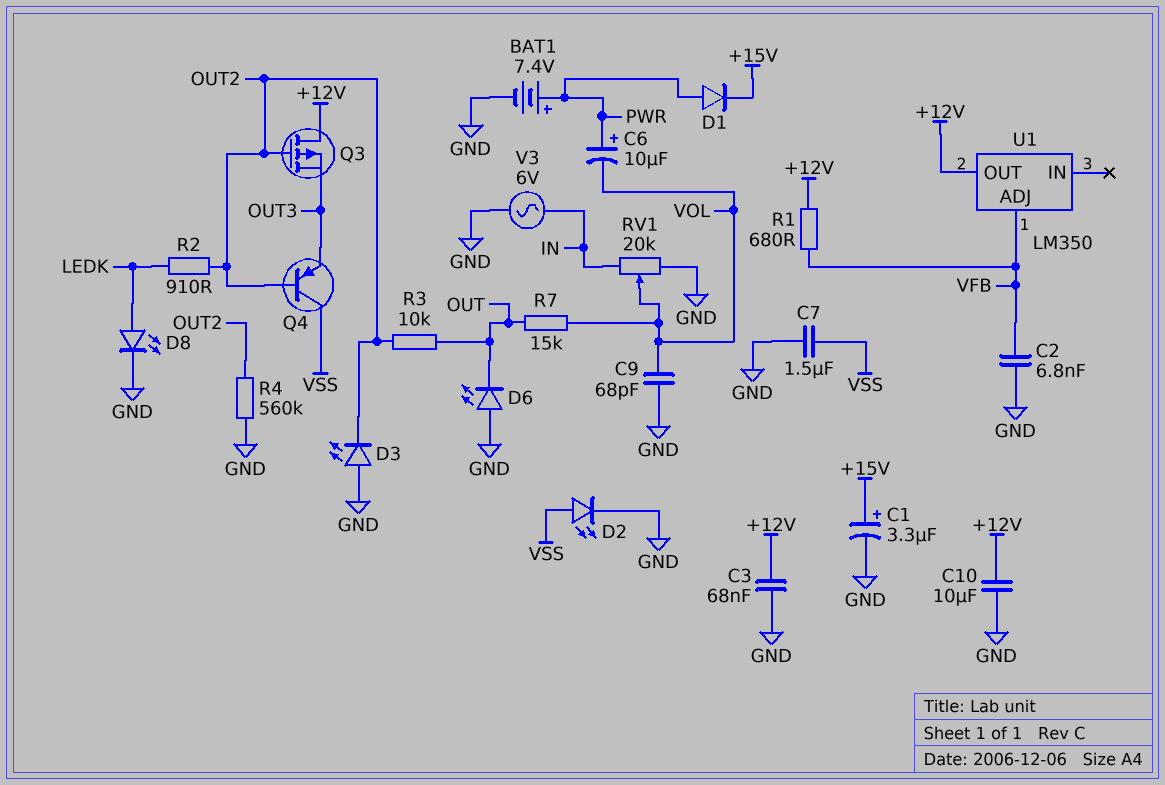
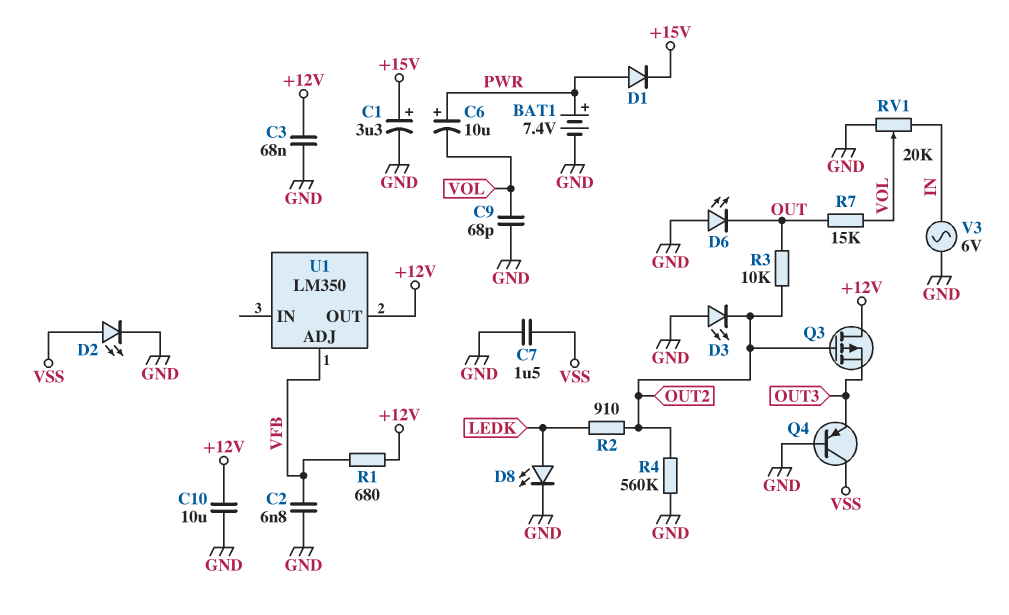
Q4: PNP (B OUT2, C VSS, E OUT3) -> PNP (B GND, C VSS, E OUT3)

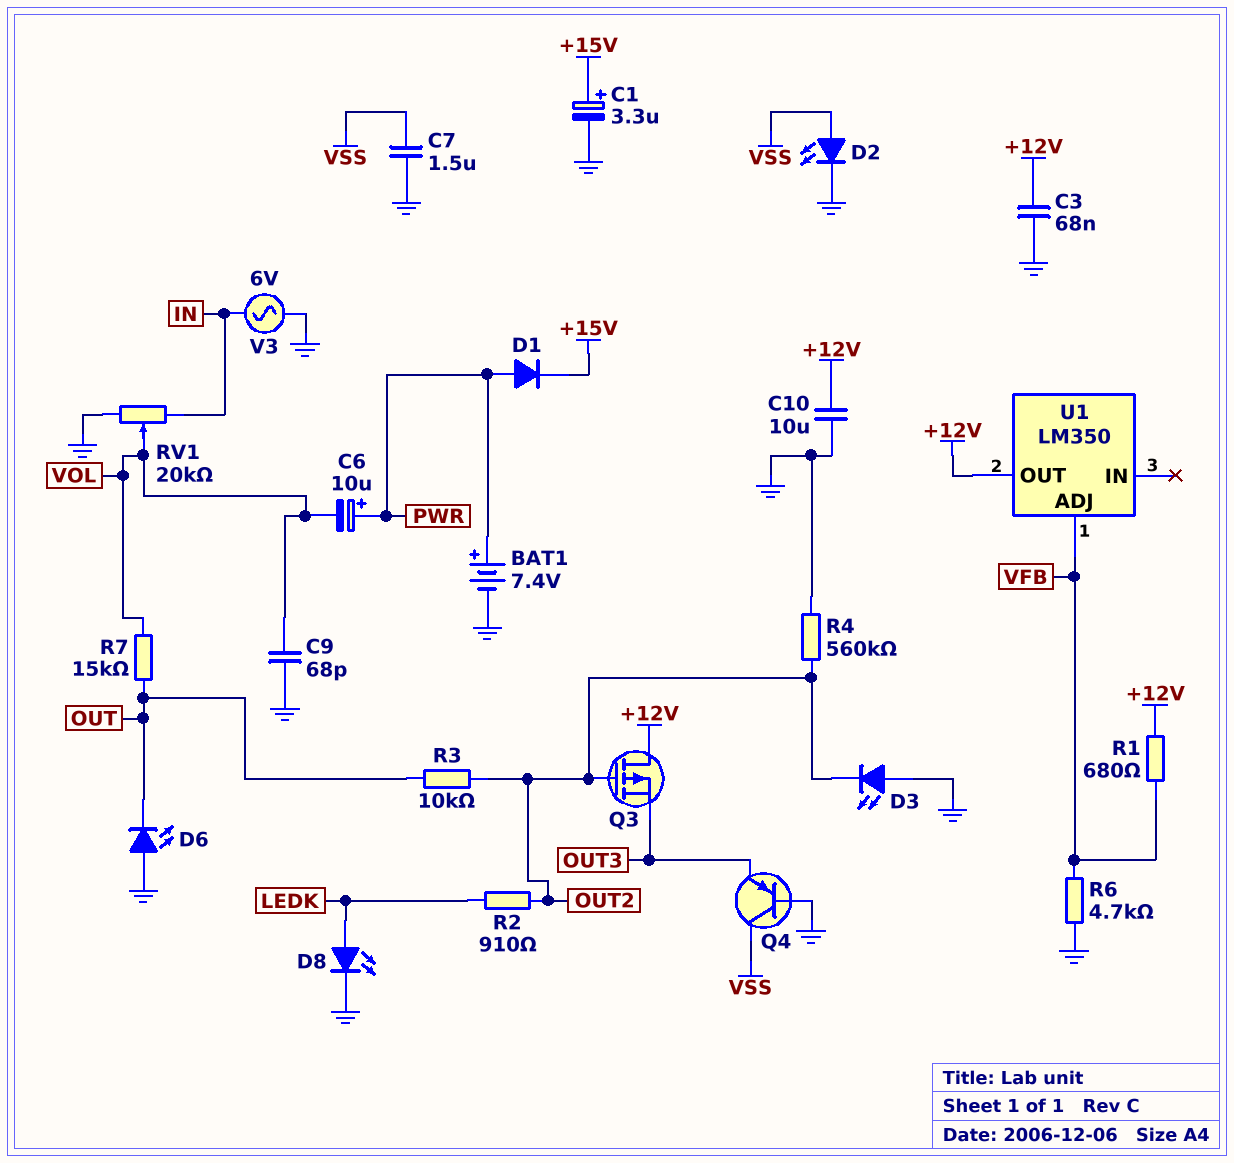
C2: 6.8nF (GND, VFB) -> none
R6: none -> 4.7k (GND, VFB)

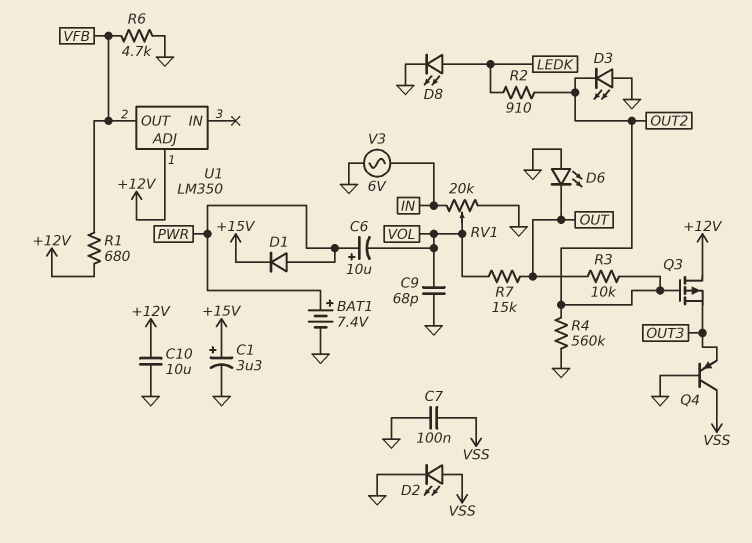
C3: 68nF (+12V, GND) -> none
C7: 1.5uF (GND, VSS) -> 100nF (GND, VSS)
U1 pin ADJ: VFB -> +12V
U1 pin OUT: +12V -> VFB

